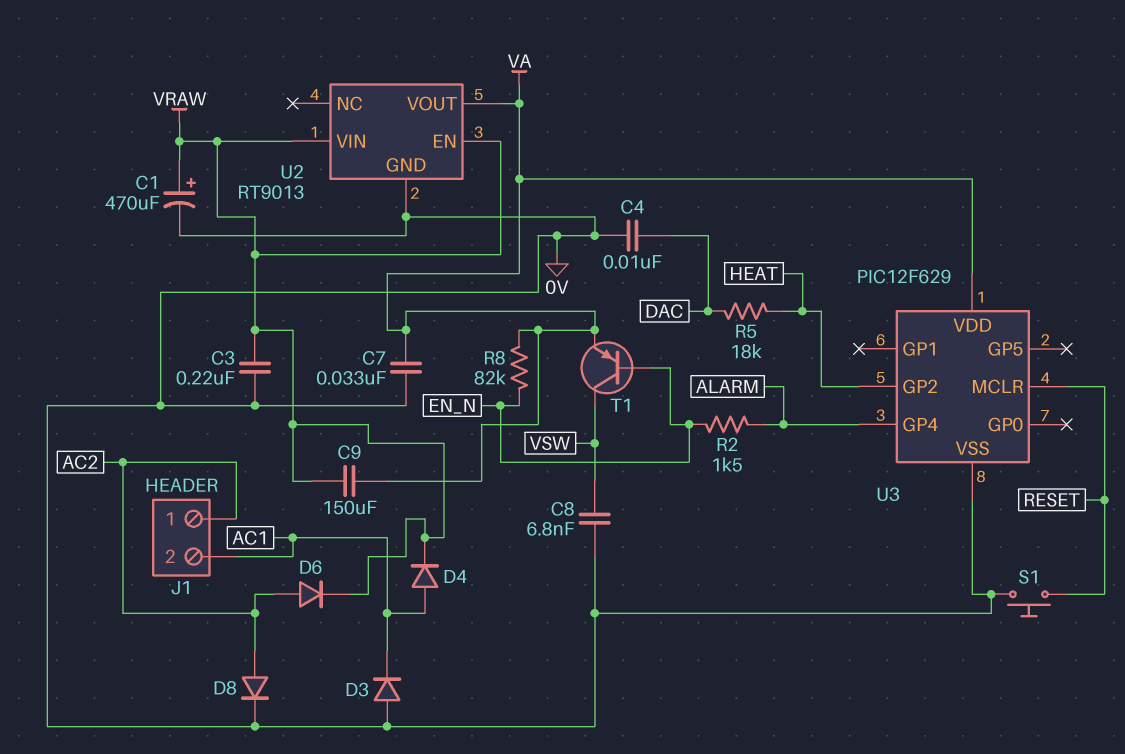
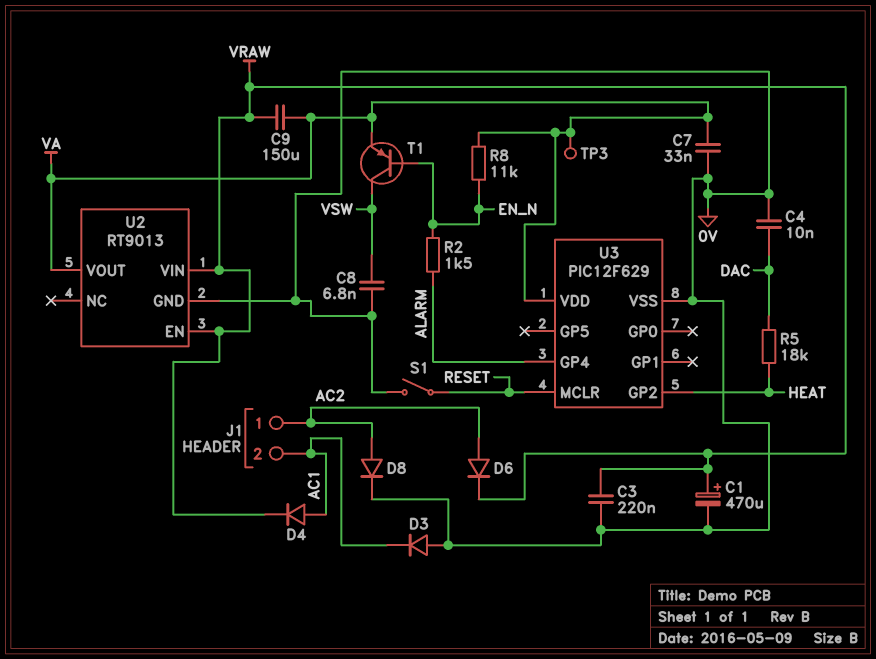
R8: 82k (EN_N, VA) -> 11k (EN_N, VA)
S1: button (0V, RESET) -> switch (0V, RESET)
TP3: none -> test point (VA)

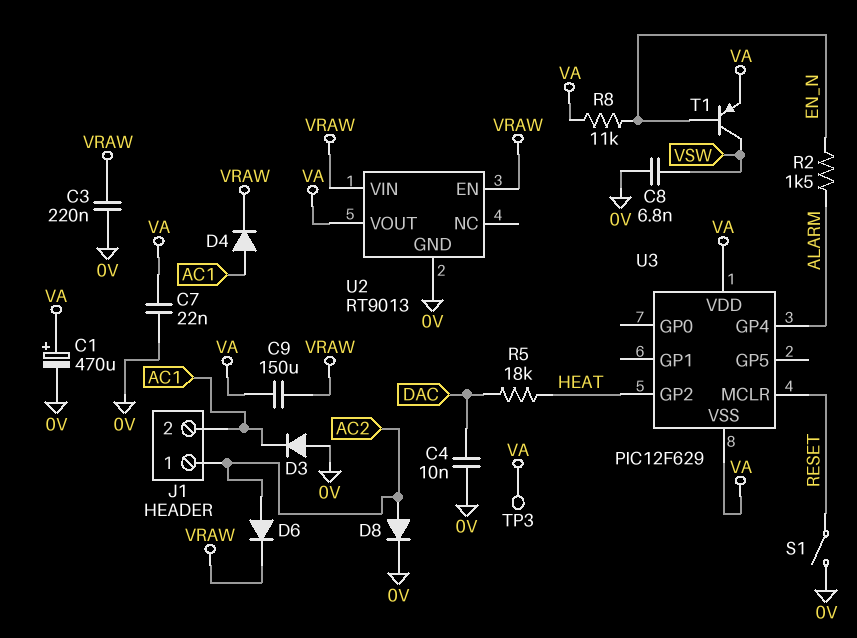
C1: 470uF (plus VRAW, minus 0V) -> 470uF (plus VA, minus 0V)
C7: 33nF (0V, VA) -> 22nF (0V, VA)
U3 pin VSS: 0V -> VA

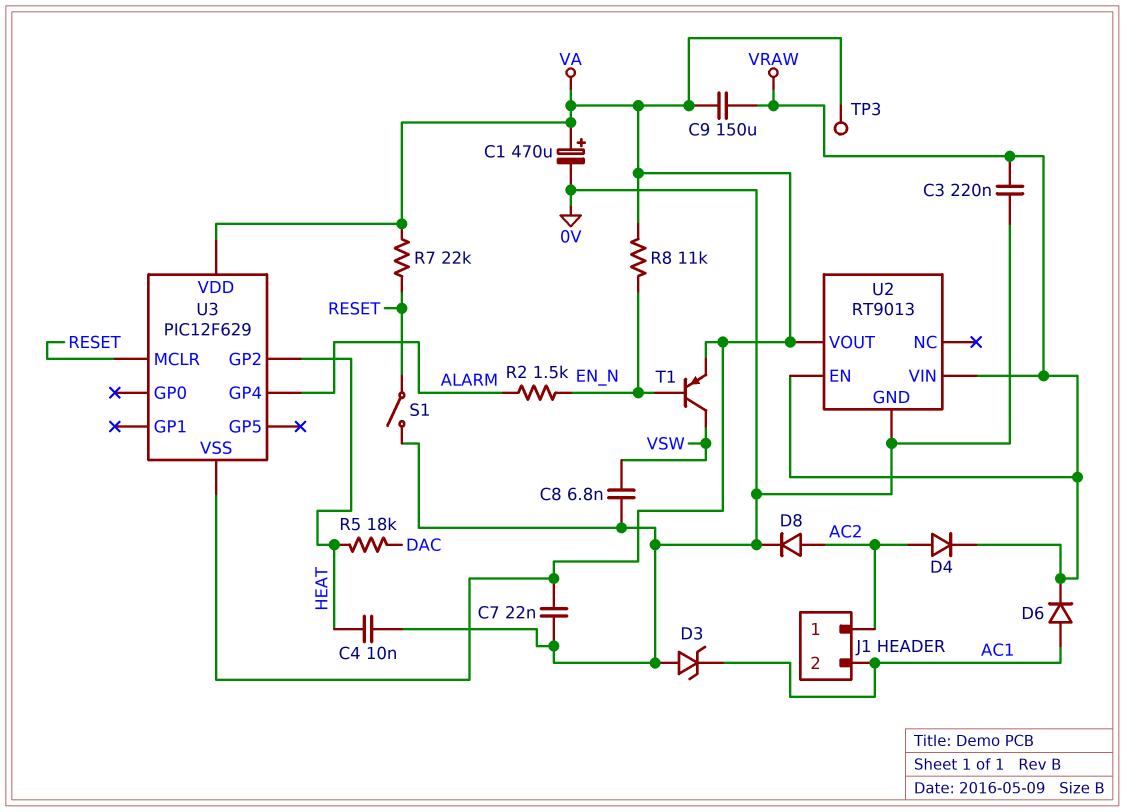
C4: 10nF (0V, DAC) -> 10nF (0V, HEAT)
D3: diode (A 0V, K AC1) -> zener (A 0V, K AC1)
D4: diode (A AC1, K VRAW) -> diode (A AC2, K VRAW)
D6: diode (A AC2, K VRAW) -> diode (A AC1, K VRAW)
R7: none -> 22k (RESET, VA)

